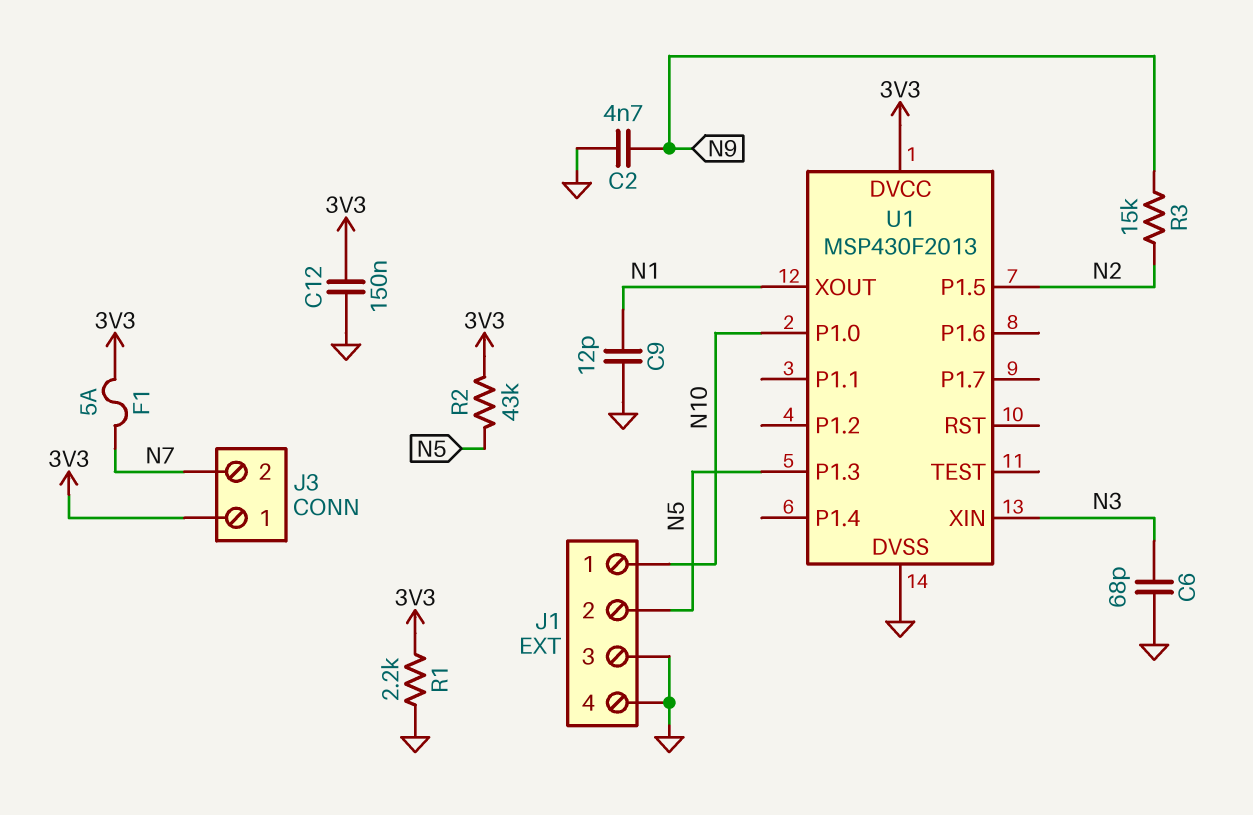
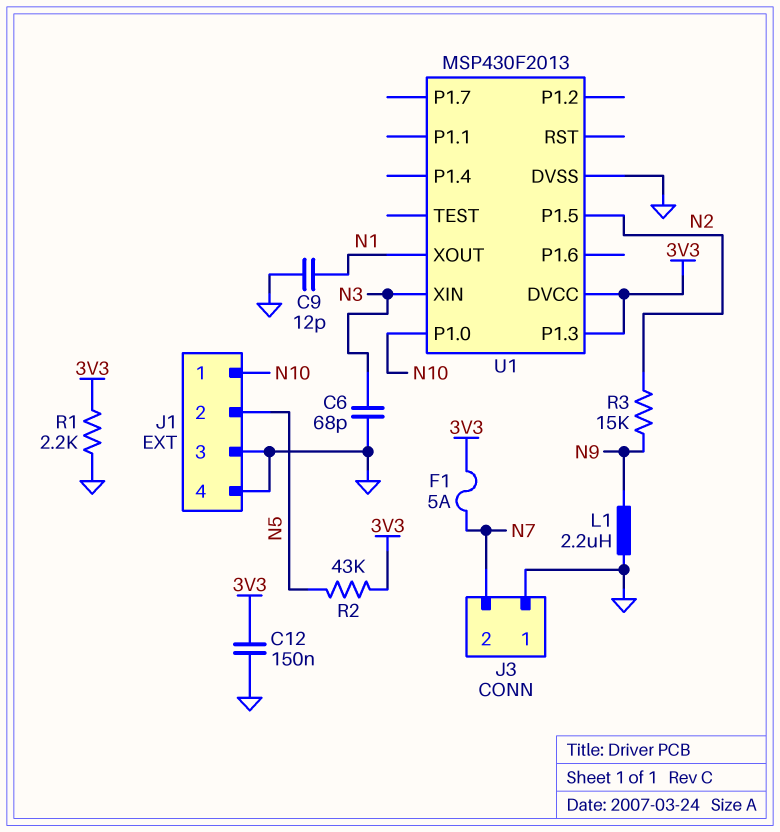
C2: 4.7nF (GND, N9) -> none
J3 pin 1: 3V3 -> GND
L1: none -> 2.2uH (GND, N9)
U1 pin P1.3: N5 -> 3V3

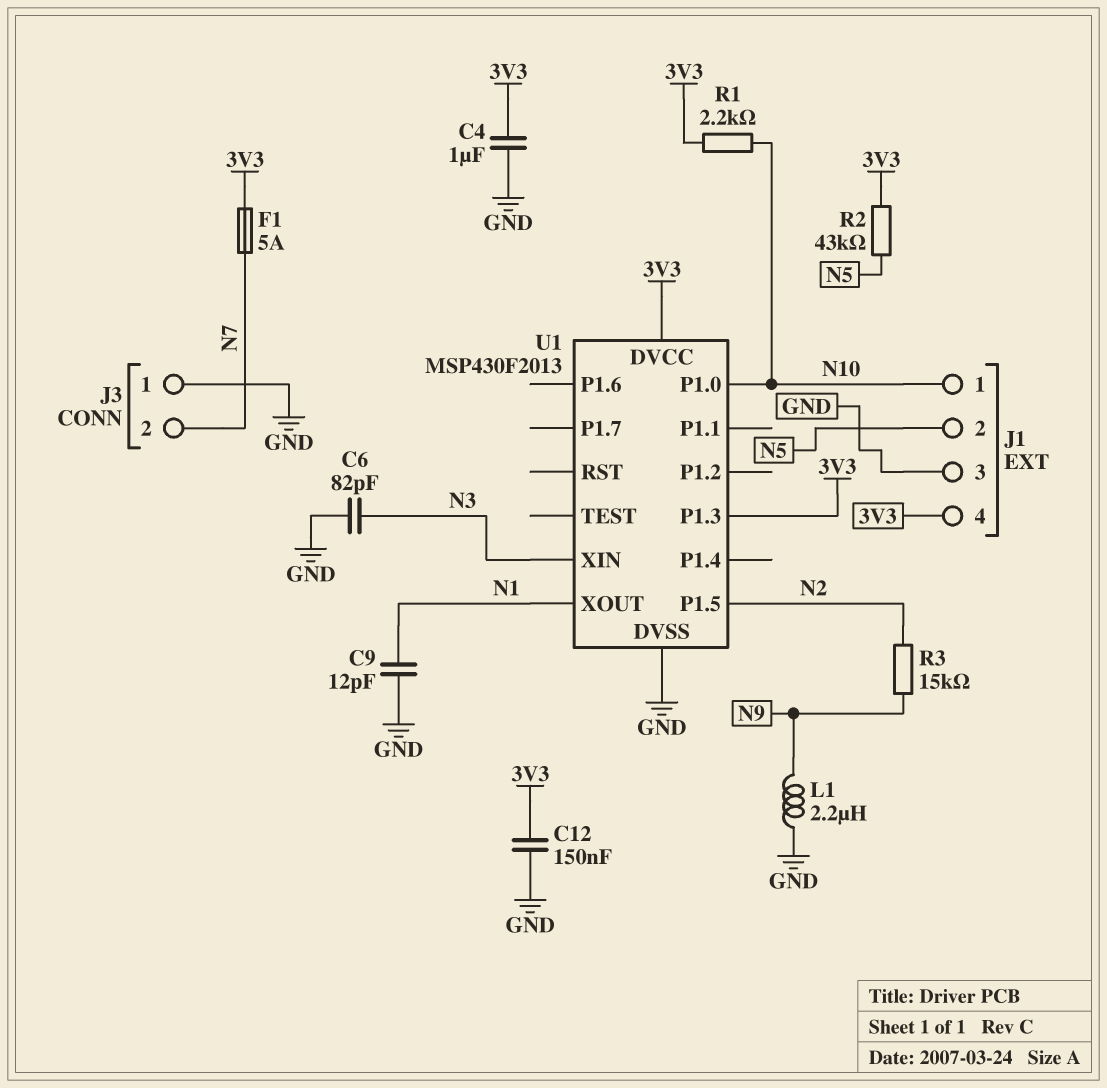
C4: none -> 1uF (3V3, GND)
C6: 68pF (GND, N3) -> 82pF (GND, N3)
J1 pin 4: GND -> 3V3
R1: 2.2k (3V3, GND) -> 2.2k (3V3, N10)

